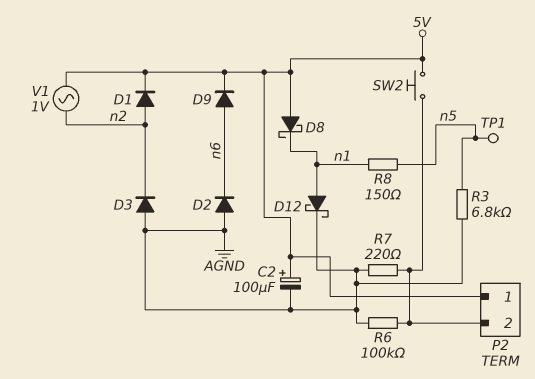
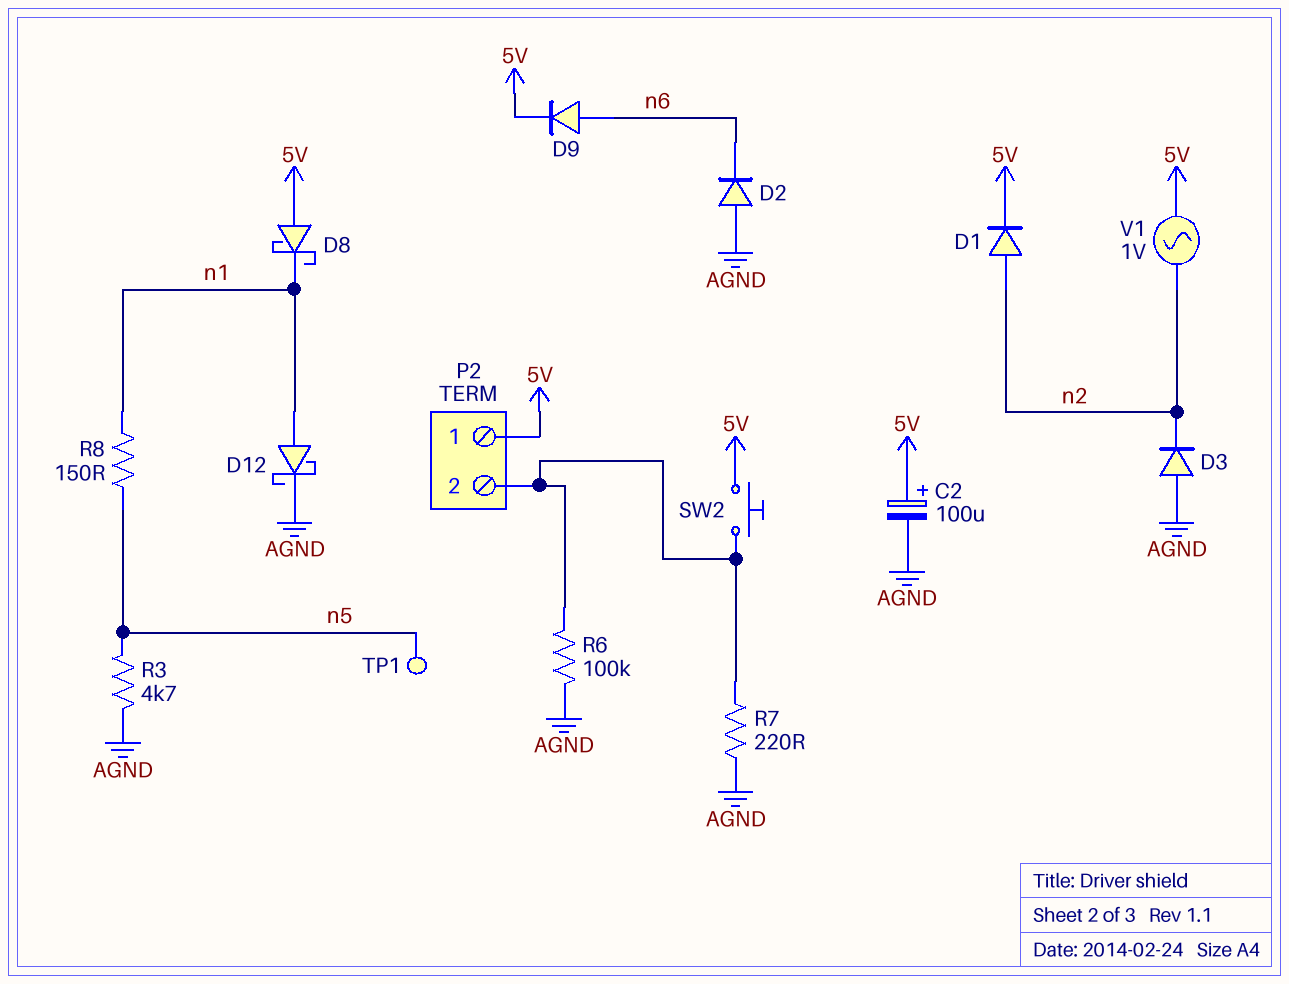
R3: 6.8k (AGND, n5) -> 4.7k (AGND, n5)

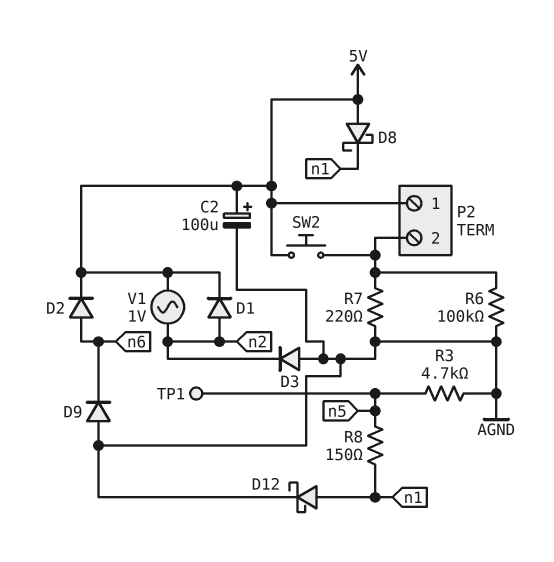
D2: diode (A AGND, K n6) -> diode (A n6, K 5V)
D9: diode (A n6, K 5V) -> diode (A AGND, K n6)

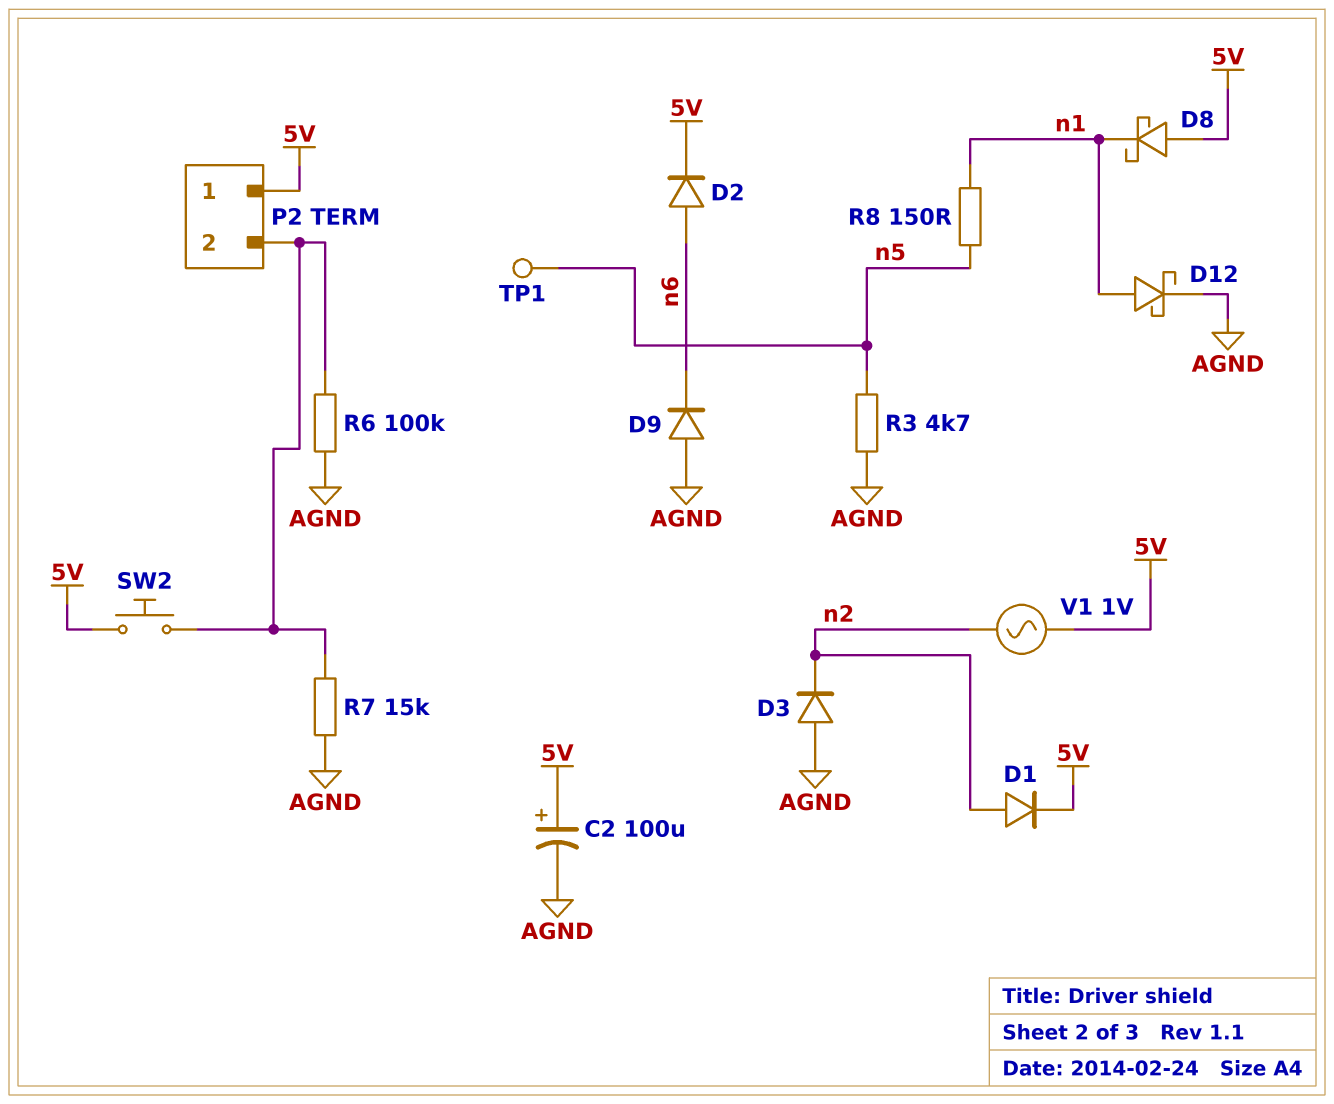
R7: 220 (AGND, P2/2) -> 15k (AGND, P2/2)

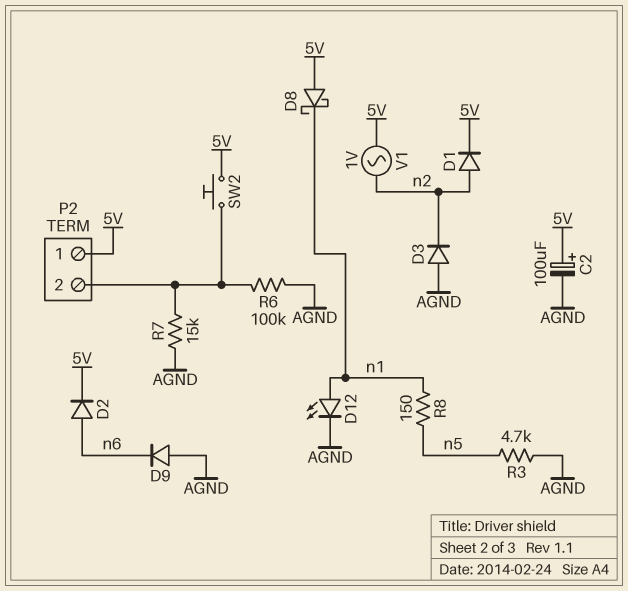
D12: schottky (A n1, K AGND) -> LED (A n1, K AGND)
TP1: test point (n5) -> none

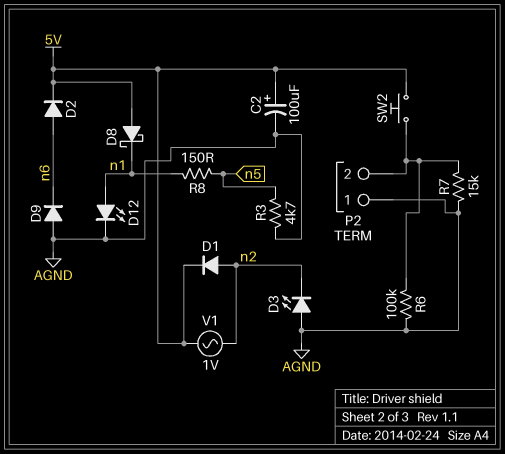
D3: diode (A AGND, K n2) -> LED (A AGND, K n2)
P2 pin 1: 5V -> AGND

